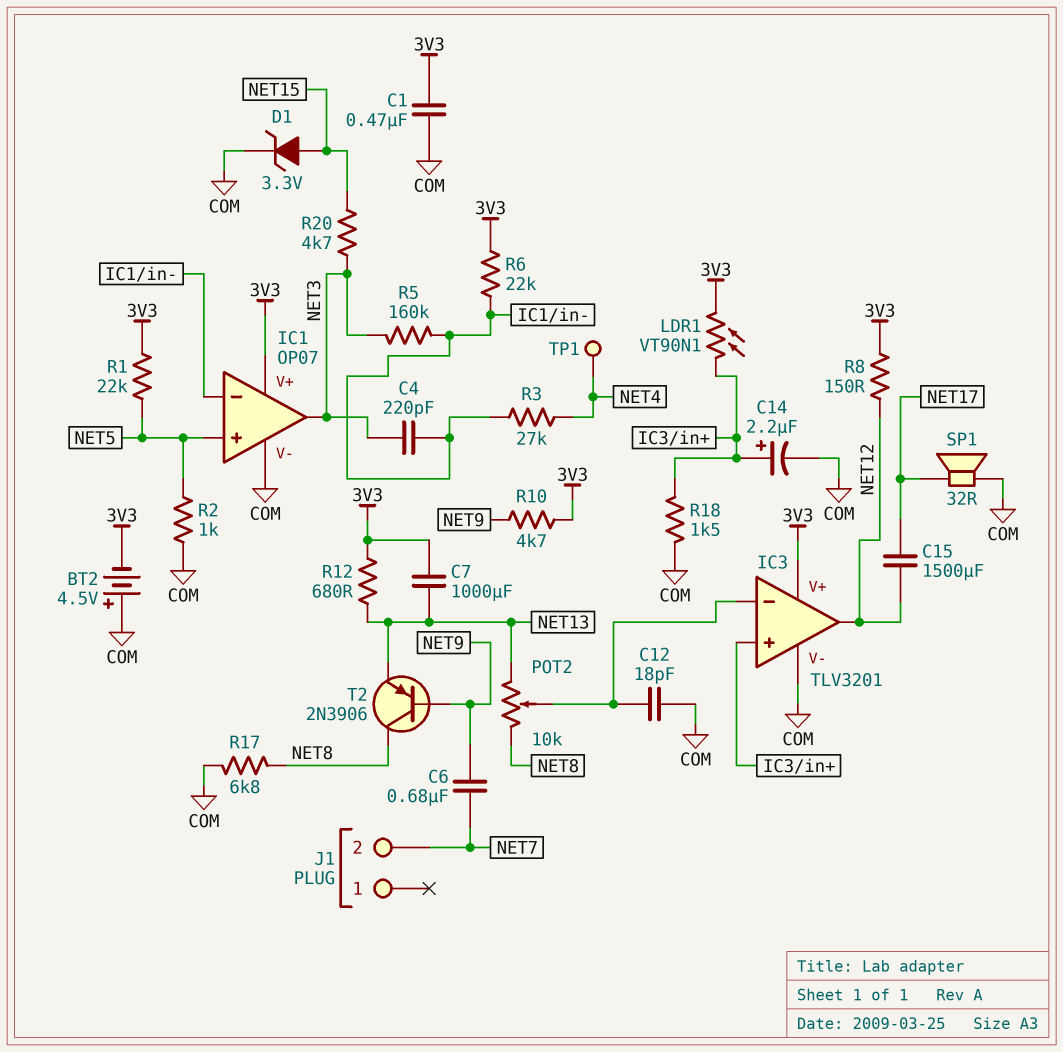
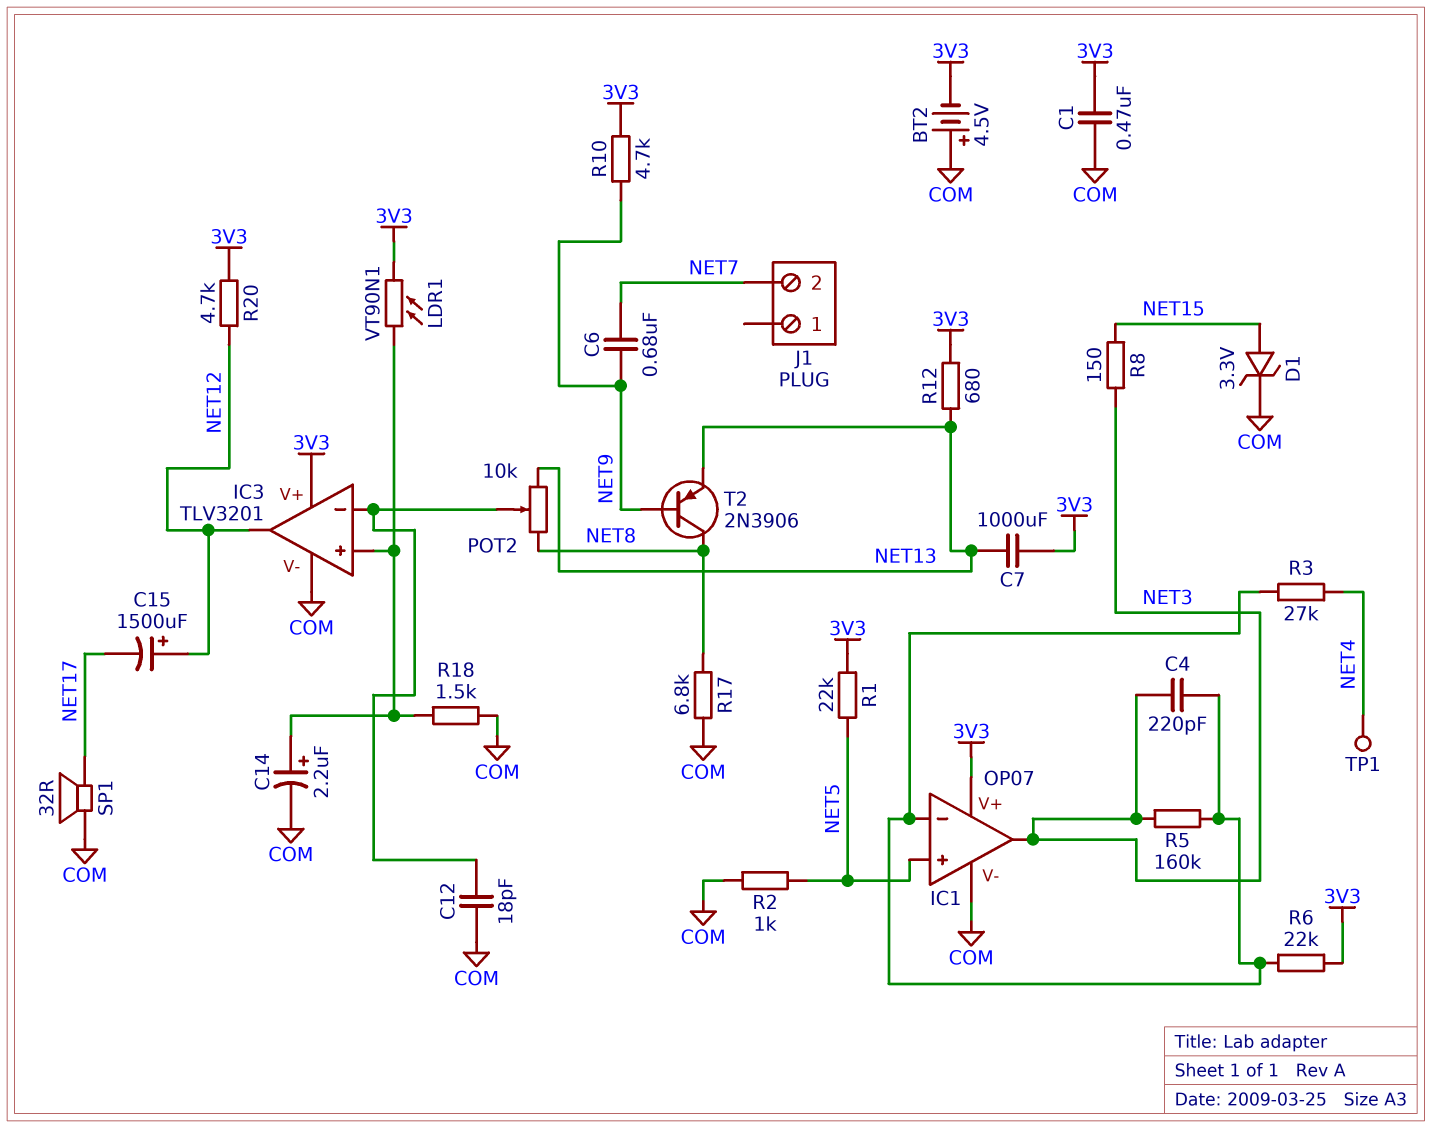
C15: 1500uF (NET12, NET17) -> 1500uF (plus NET12, minus NET17)
R8: 150 (3V3, NET12) -> 150 (NET3, NET15)
R20: 4.7k (NET3, NET15) -> 4.7k (3V3, NET12)

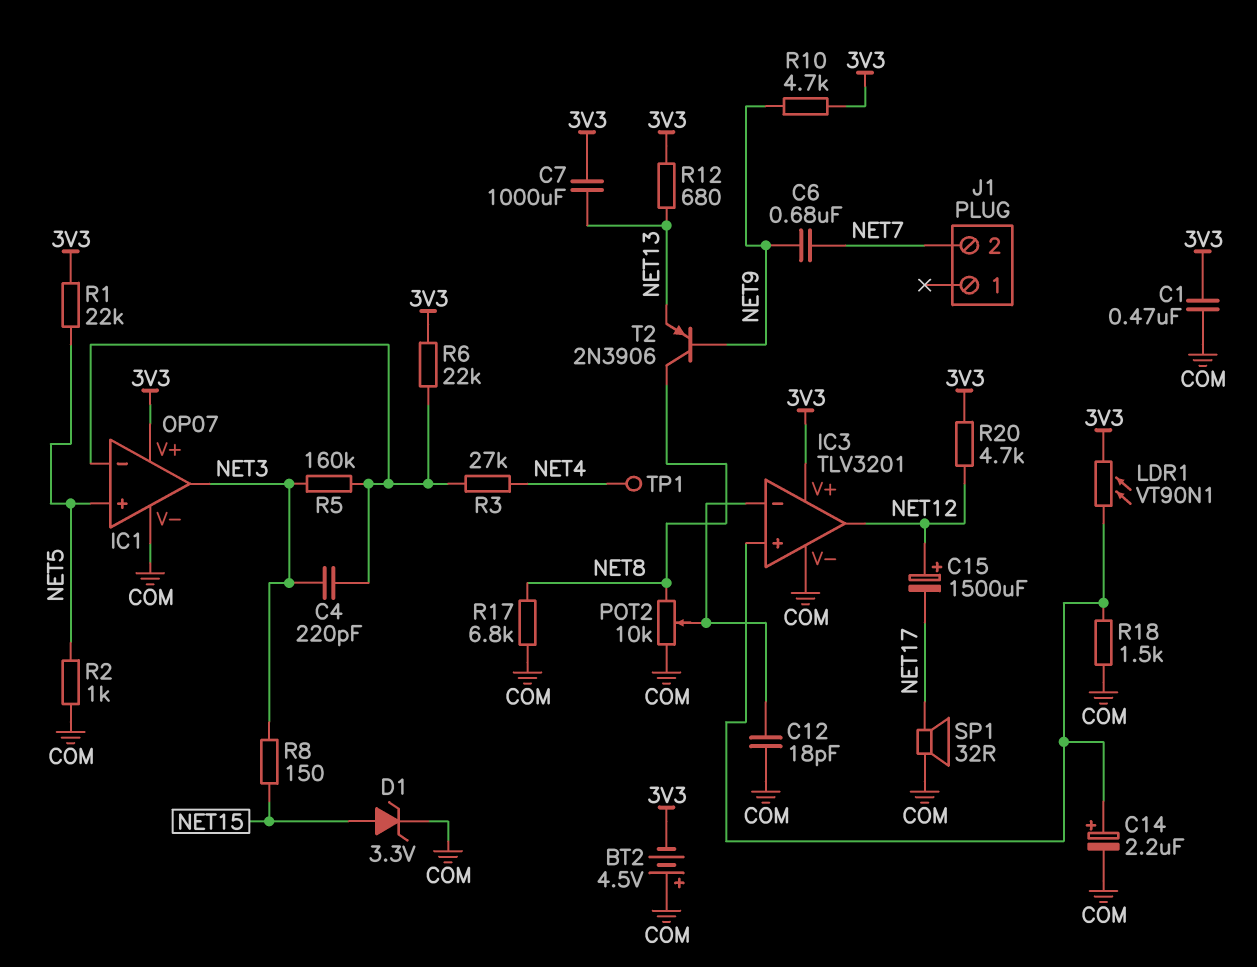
POT2: 10k (NET8, NET13, wiper IC3/in-) -> 10k (COM, NET8, wiper IC3/in-)

